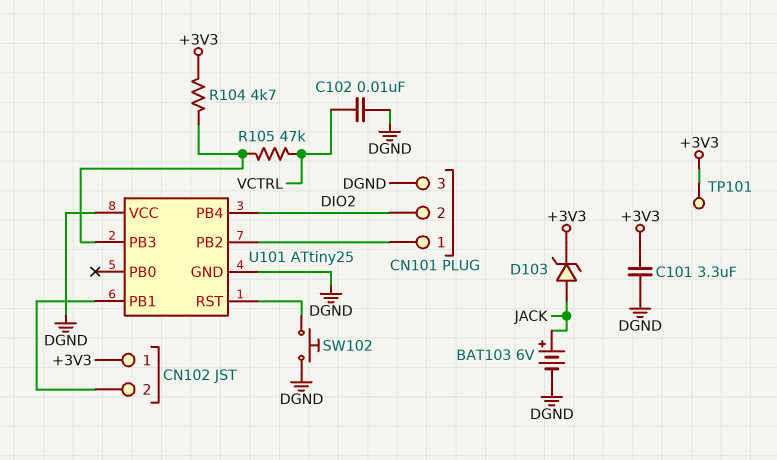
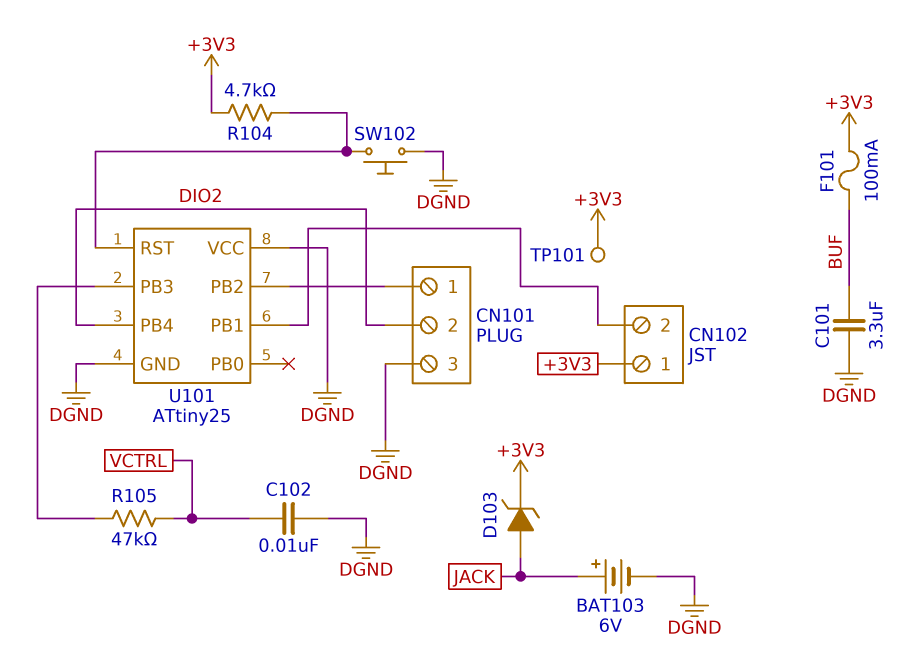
C101: 3.3uF (+3V3, DGND) -> 3.3uF (BUF, DGND)
F101: none -> 100mA (+3V3, BUF)
R104: 4.7k (+3V3, U101/PB3) -> 4.7k (+3V3, U101/RST)

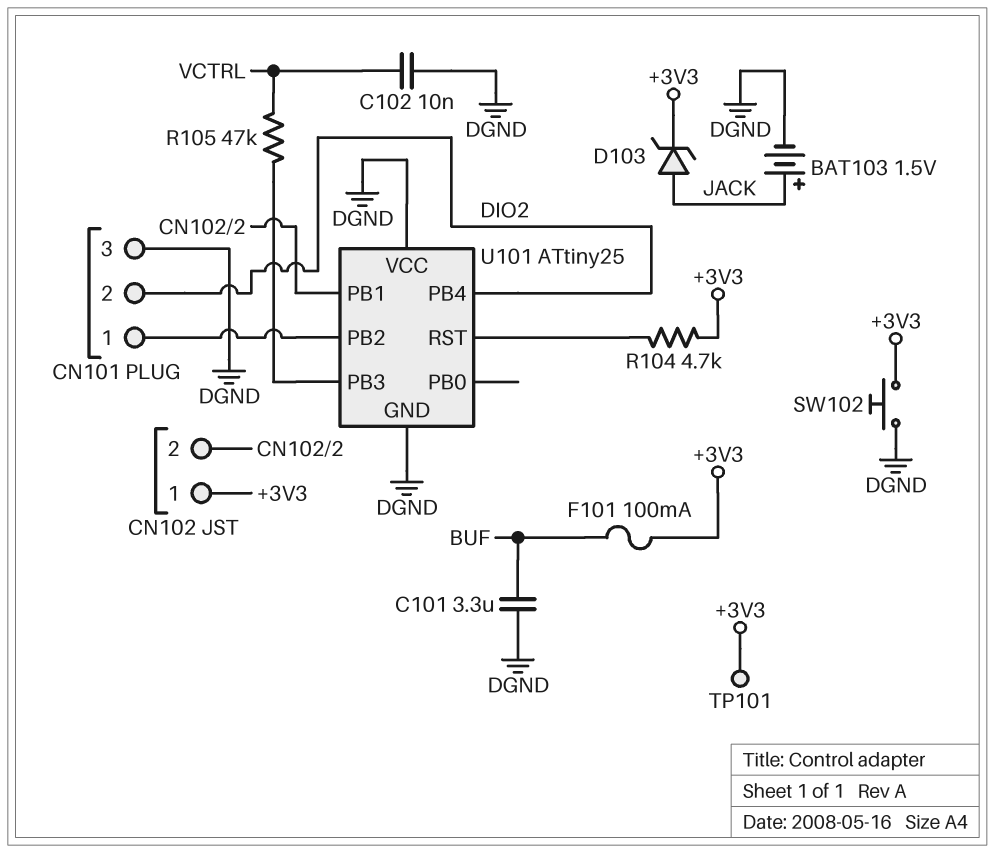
BAT103: 6V (plus JACK, minus DGND) -> 1.5V (plus JACK, minus DGND)
SW102: button (DGND, U101/RST) -> button (+3V3, DGND)

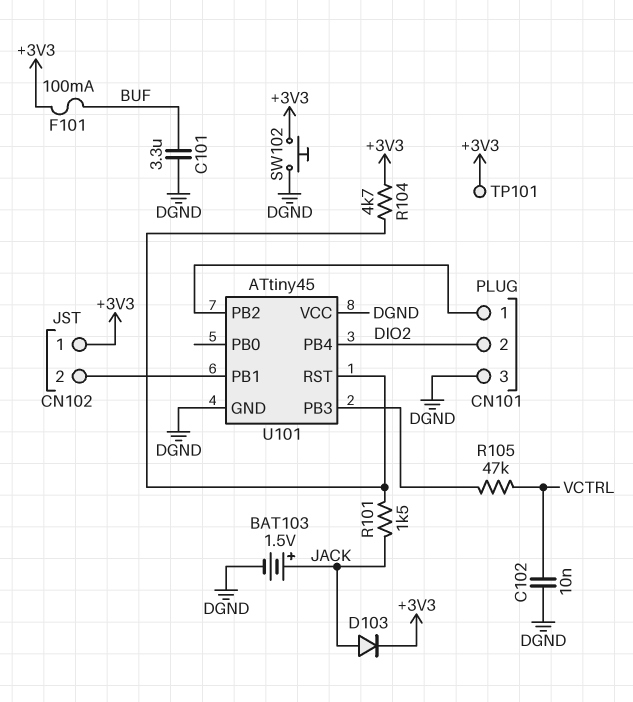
D103: zener (A JACK, K +3V3) -> diode (A JACK, K +3V3)
R101: none -> 1.5k (JACK, U101/RST)
U101: ATtiny25 -> ATtiny45

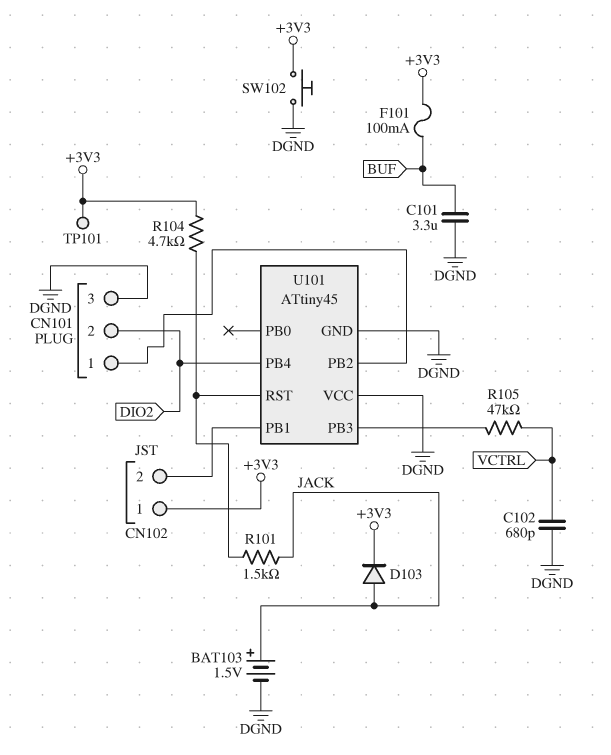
C102: 10nF (DGND, VCTRL) -> 680pF (DGND, VCTRL)

